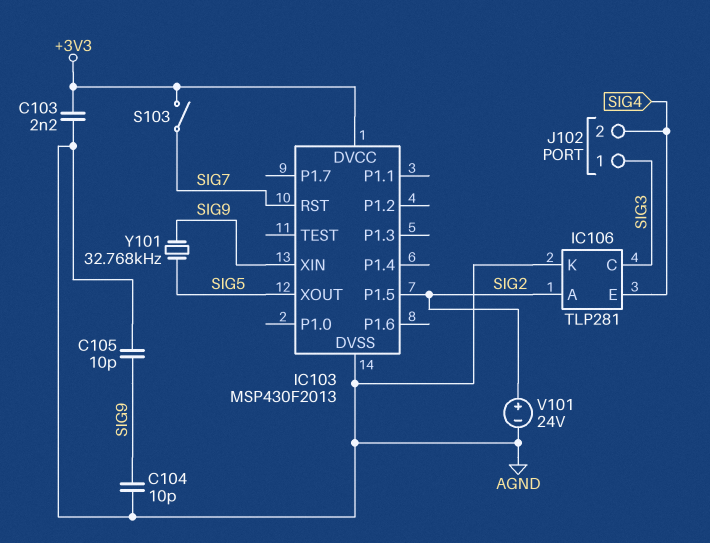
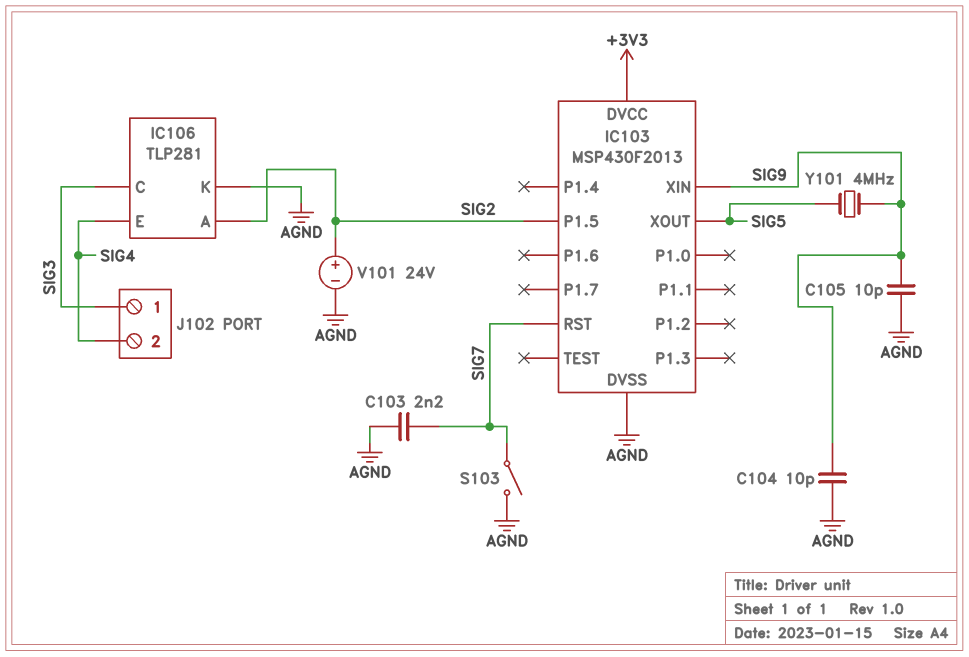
C103: 2.2nF (+3V3, AGND) -> 2.2nF (AGND, SIG7)
S103: switch (+3V3, SIG7) -> switch (AGND, SIG7)
Y101: 32.768kHz (SIG5, SIG9) -> 4MHz (SIG5, SIG9)

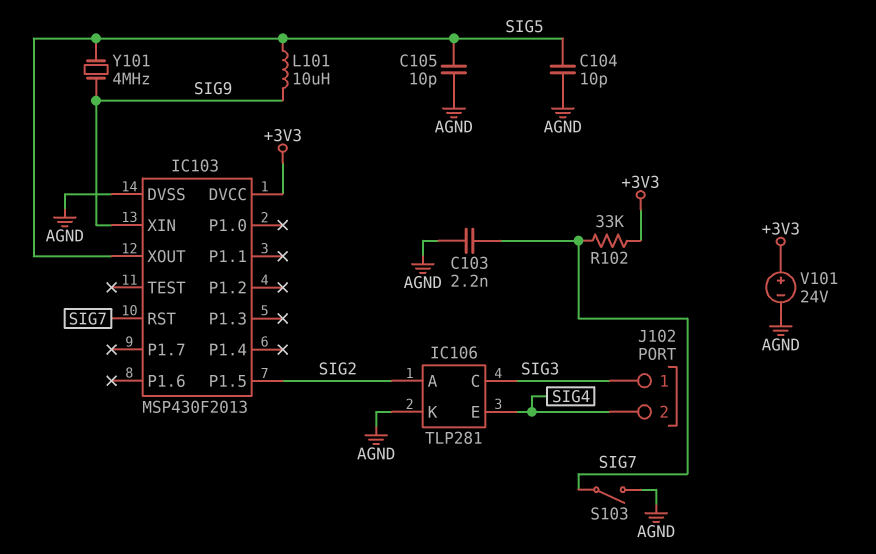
C104: 10pF (AGND, SIG9) -> 10pF (AGND, SIG5)
C105: 10pF (AGND, SIG9) -> 10pF (AGND, SIG5)
L101: none -> 10uH (SIG5, SIG9)
R102: none -> 33k (+3V3, SIG7)
V101: 24V (plus SIG2, minus AGND) -> 24V (plus +3V3, minus AGND)

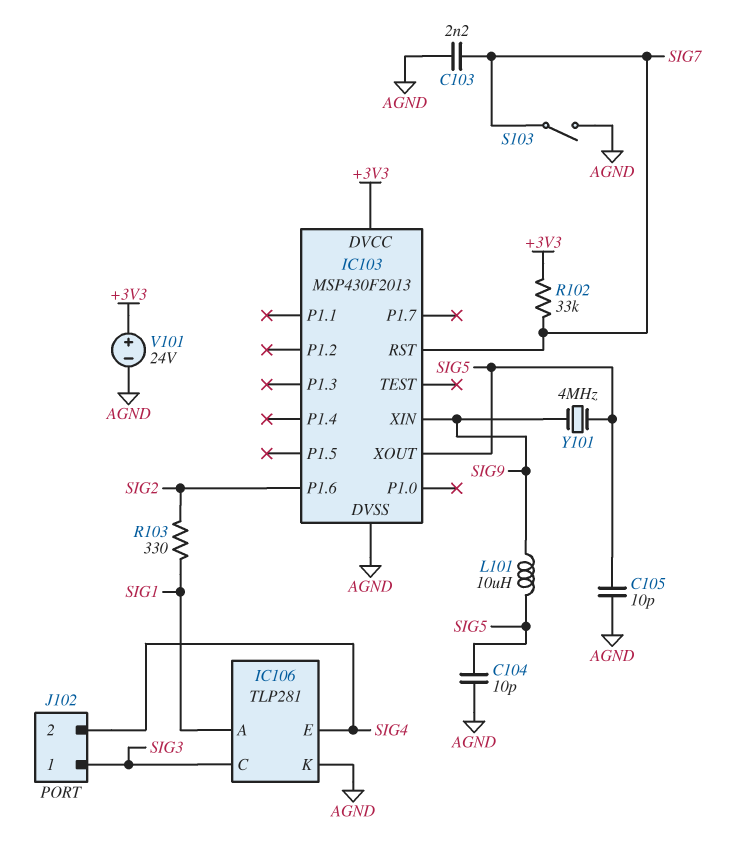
IC103 pin P1.5: SIG2 -> none
IC103 pin P1.6: none -> SIG2
IC106 pin A: SIG2 -> SIG1
R103: none -> 330 (SIG1, SIG2)

